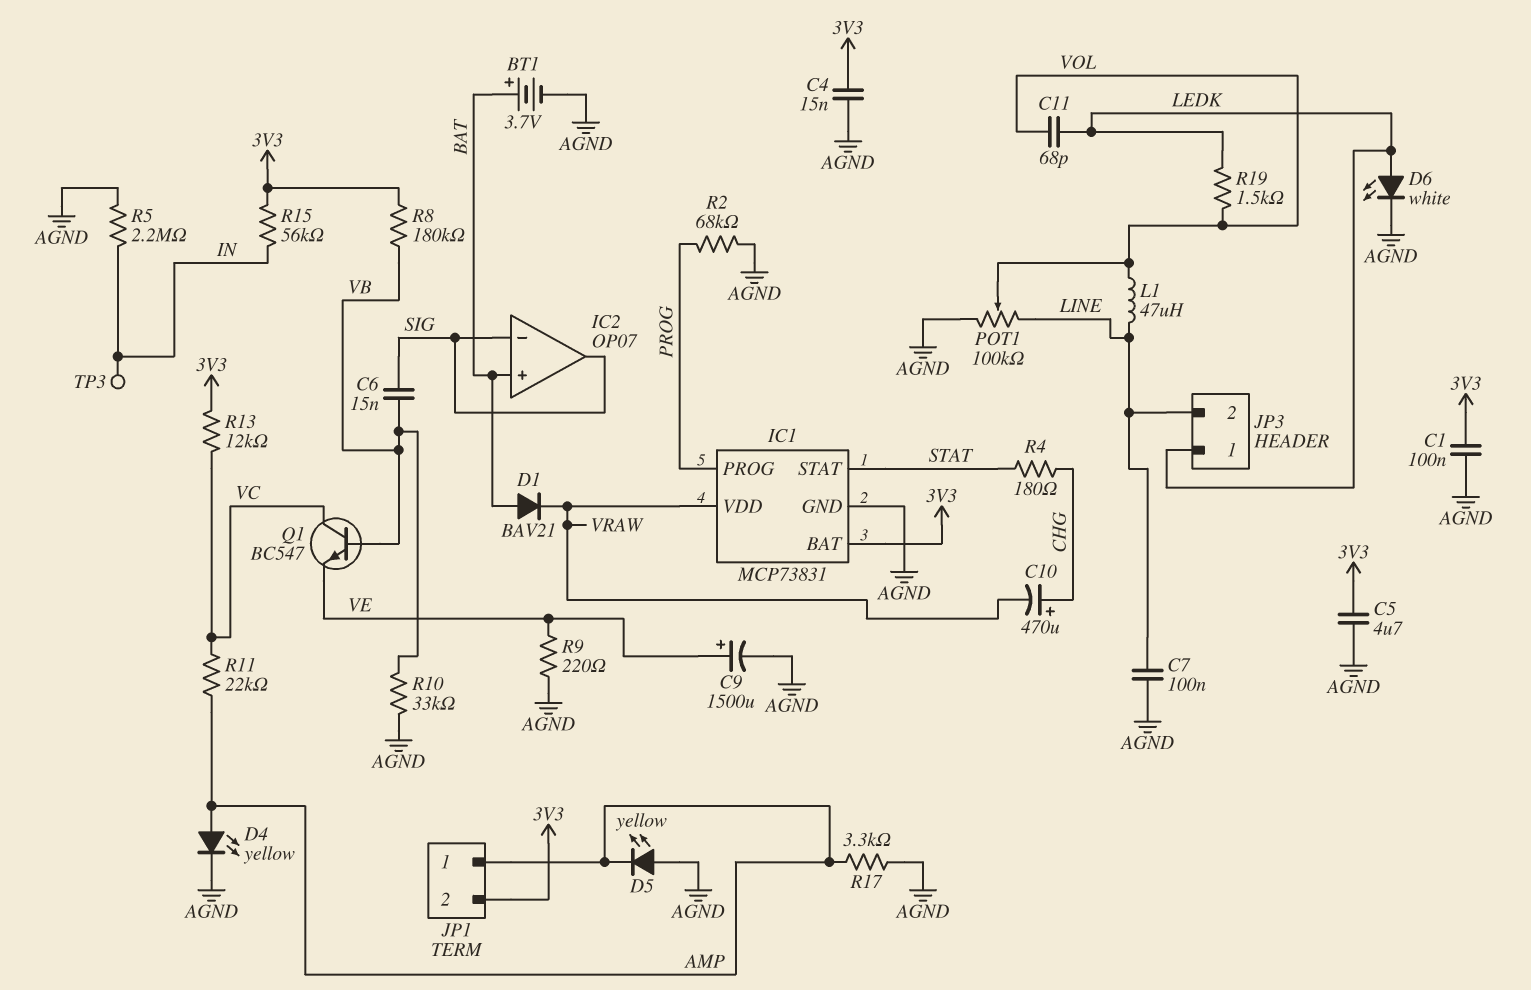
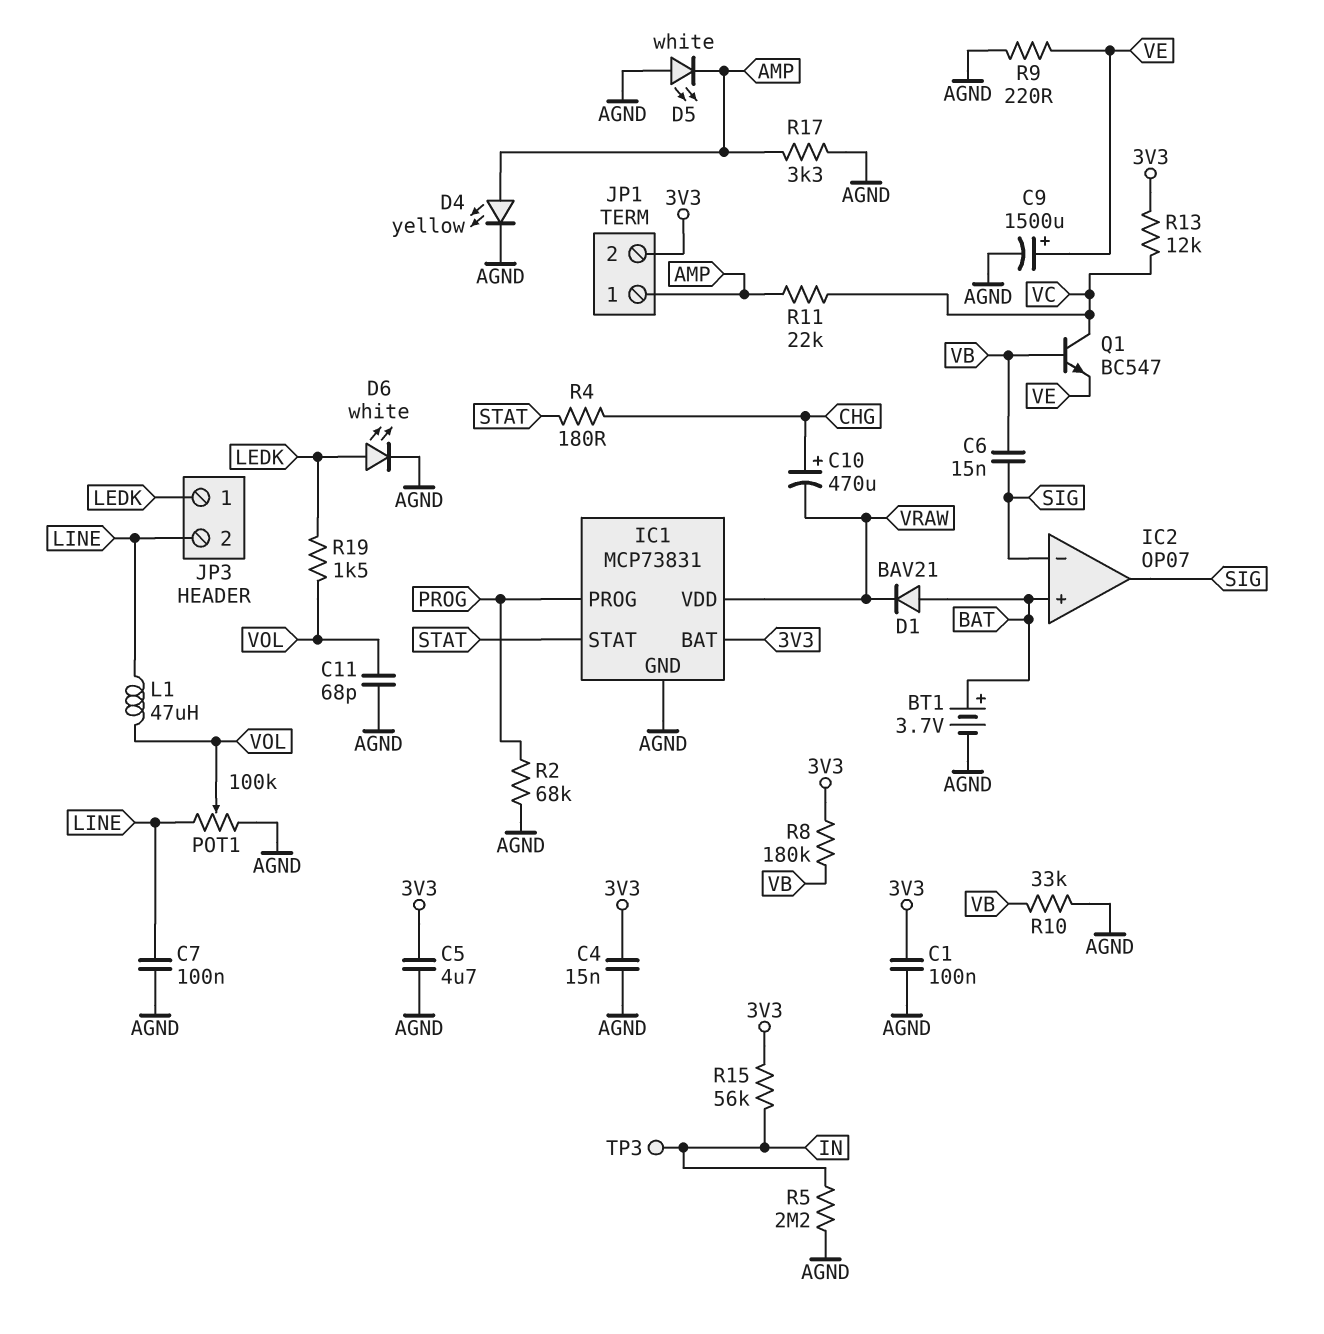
C11: 68pF (LEDK, VOL) -> 68pF (AGND, VOL)
D5: LED yellow (A AGND, K AMP) -> LED white (A AGND, K AMP)

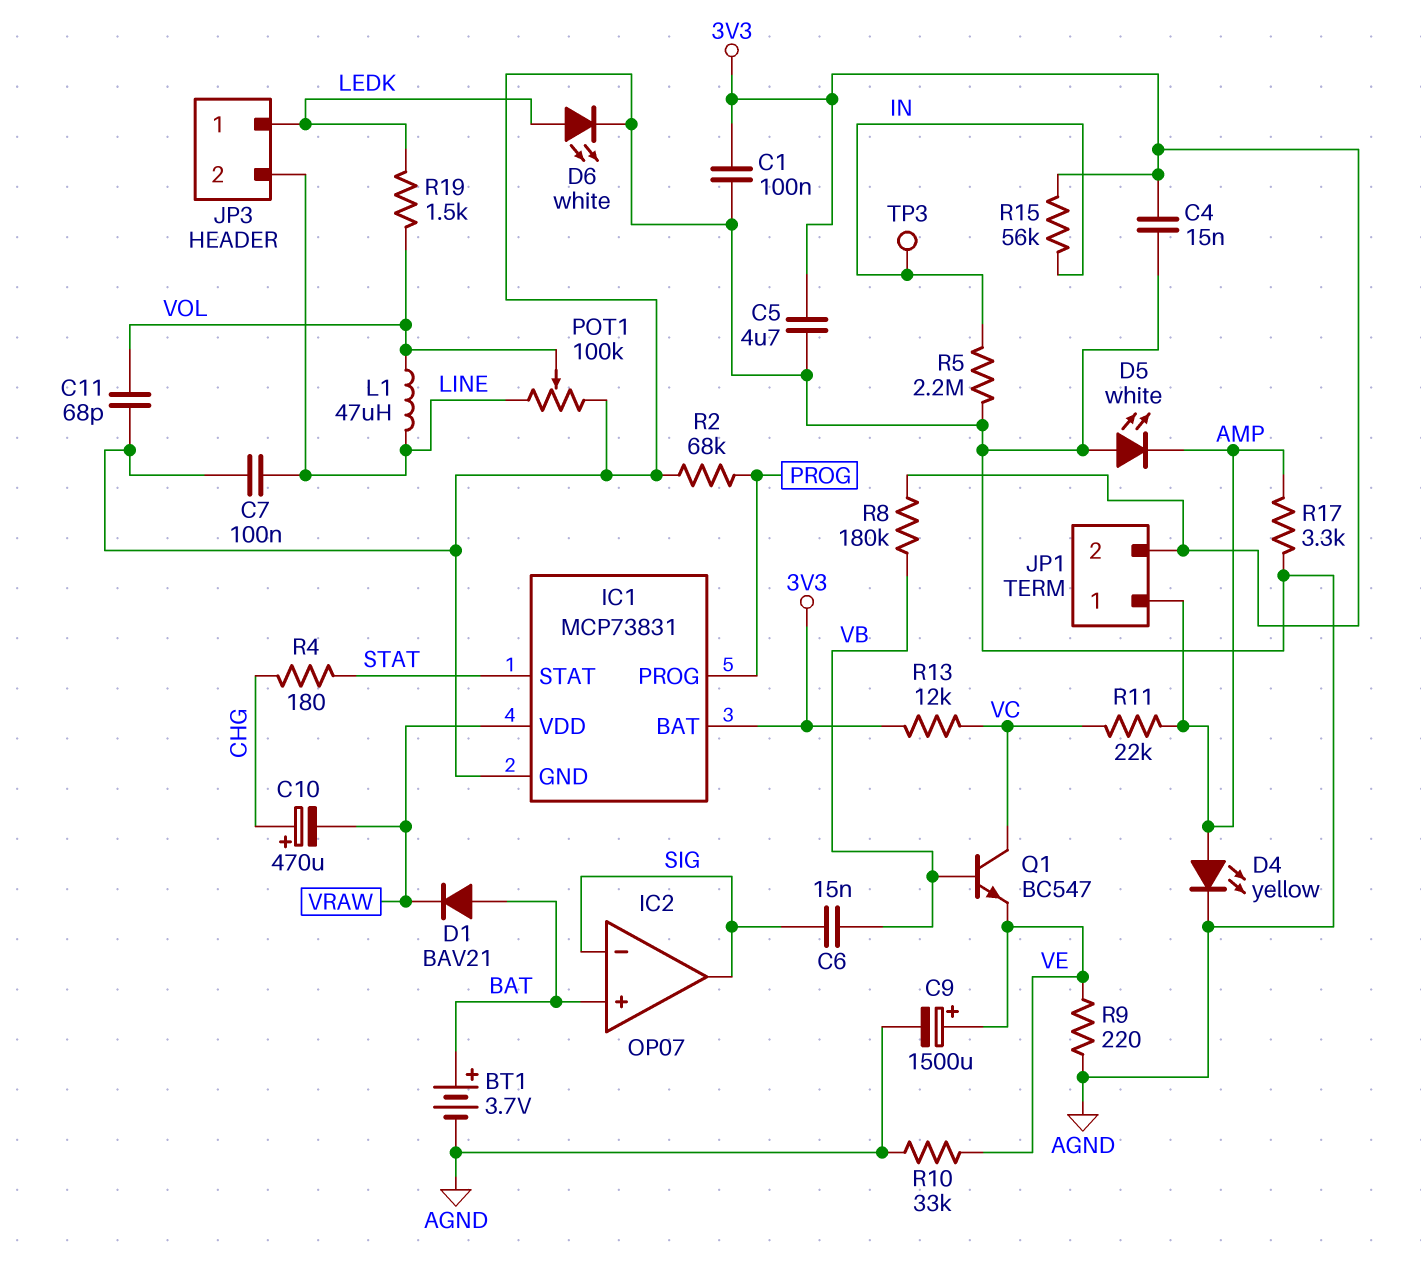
R10: 33k (AGND, VB) -> 33k (AGND, VE)

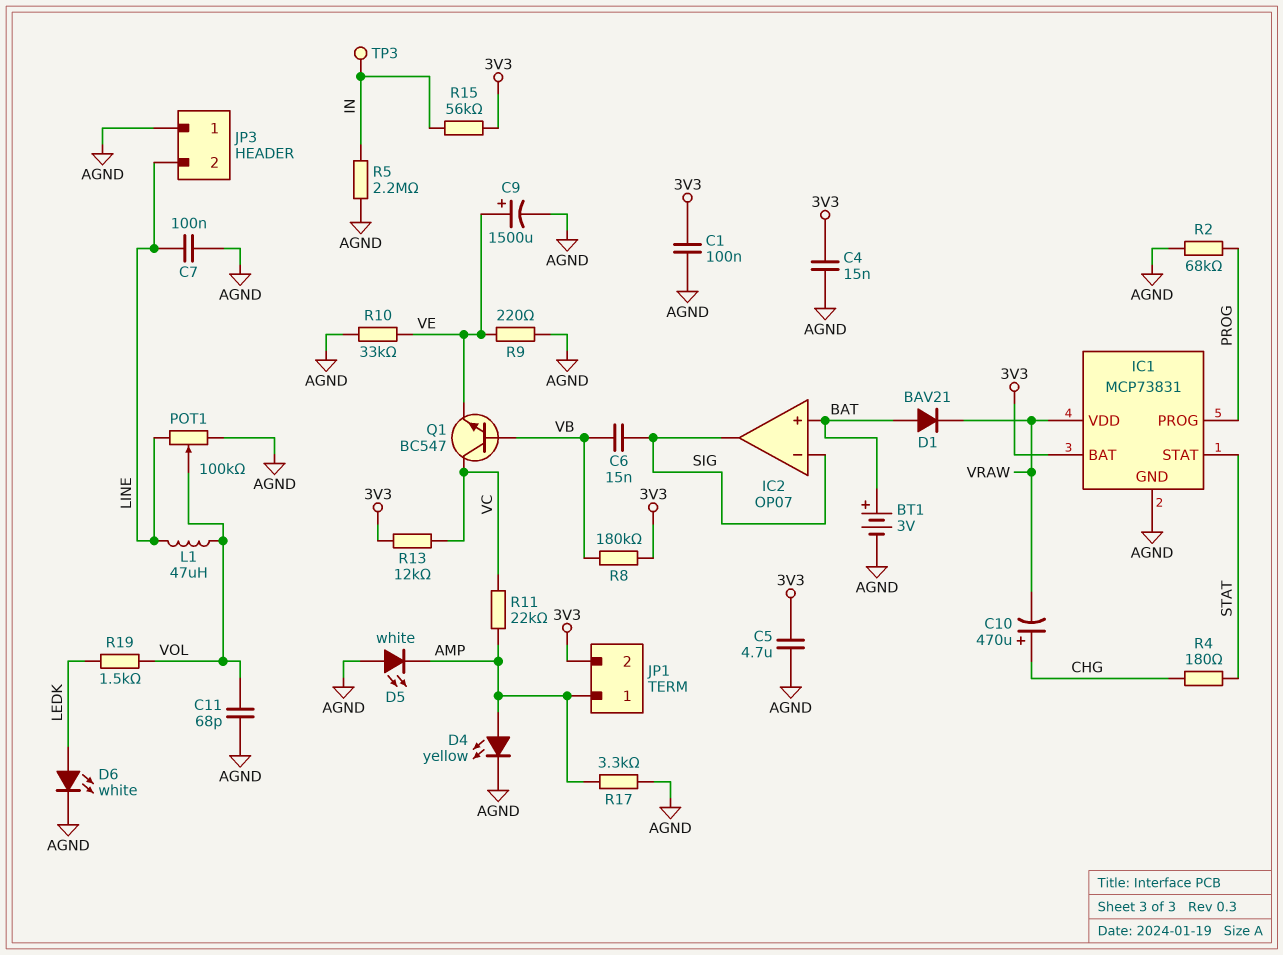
BT1: 3.7V (plus BAT, minus AGND) -> 3V (plus BAT, minus AGND)
JP3 pin 1: LEDK -> AGND

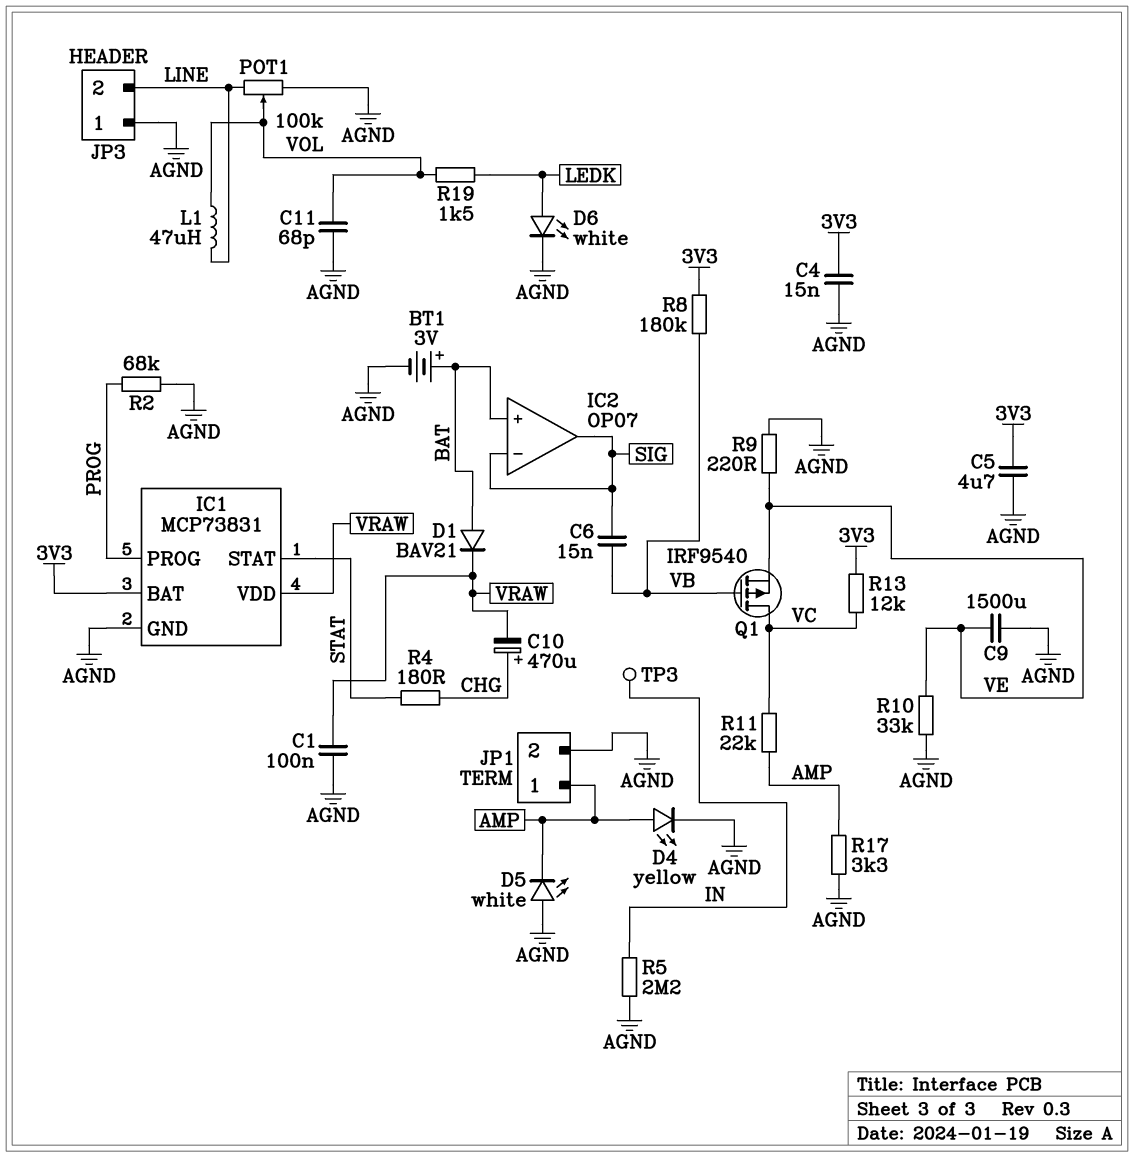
C1: 100nF (3V3, AGND) -> 100nF (AGND, VRAW)
C7: 100nF (AGND, LINE) -> none
C9: 1500uF (plus VE, minus AGND) -> 1500uF (AGND, VE)
JP1 pin 2: 3V3 -> AGND
Q1: NPN BC547 (B VB, C VC, E VE) -> PMOS IRF9540 (G VB, D VC, S VE)
R15: 56k (3V3, IN) -> none

